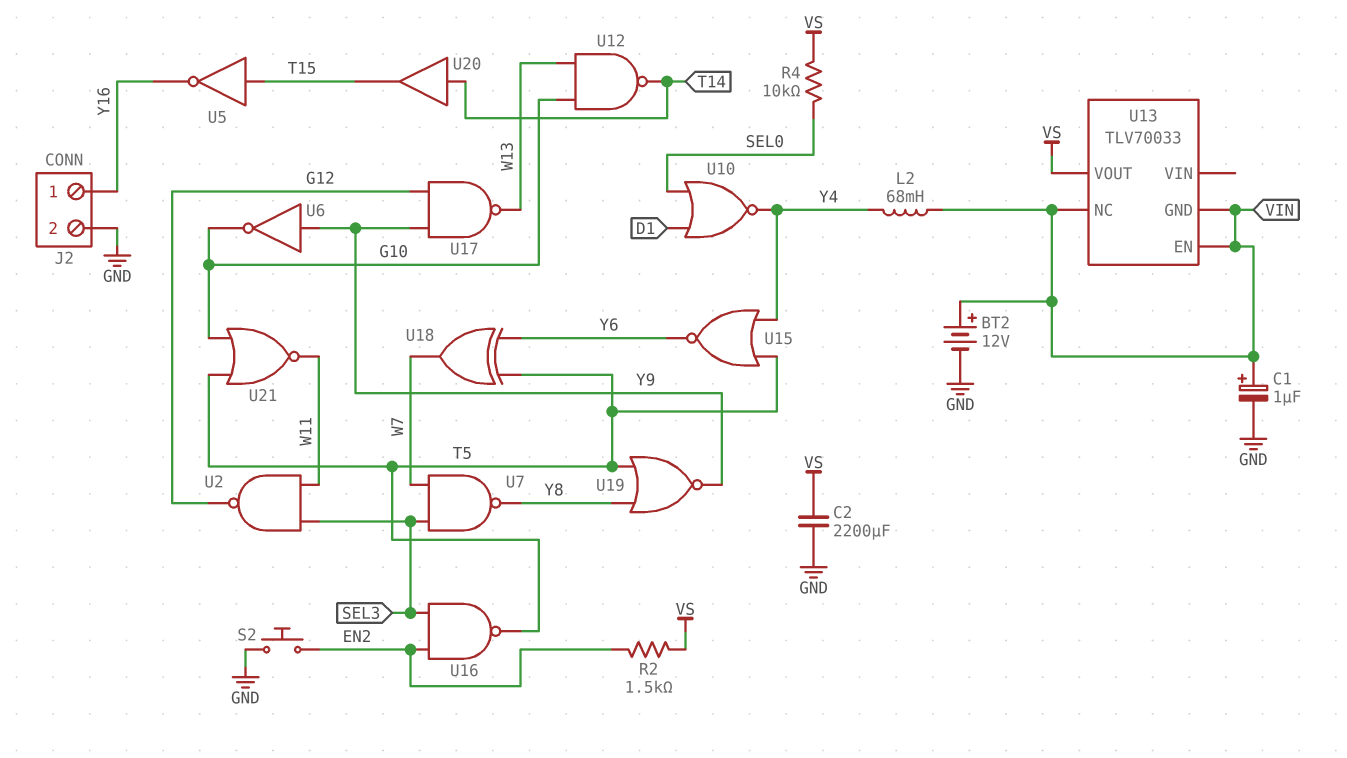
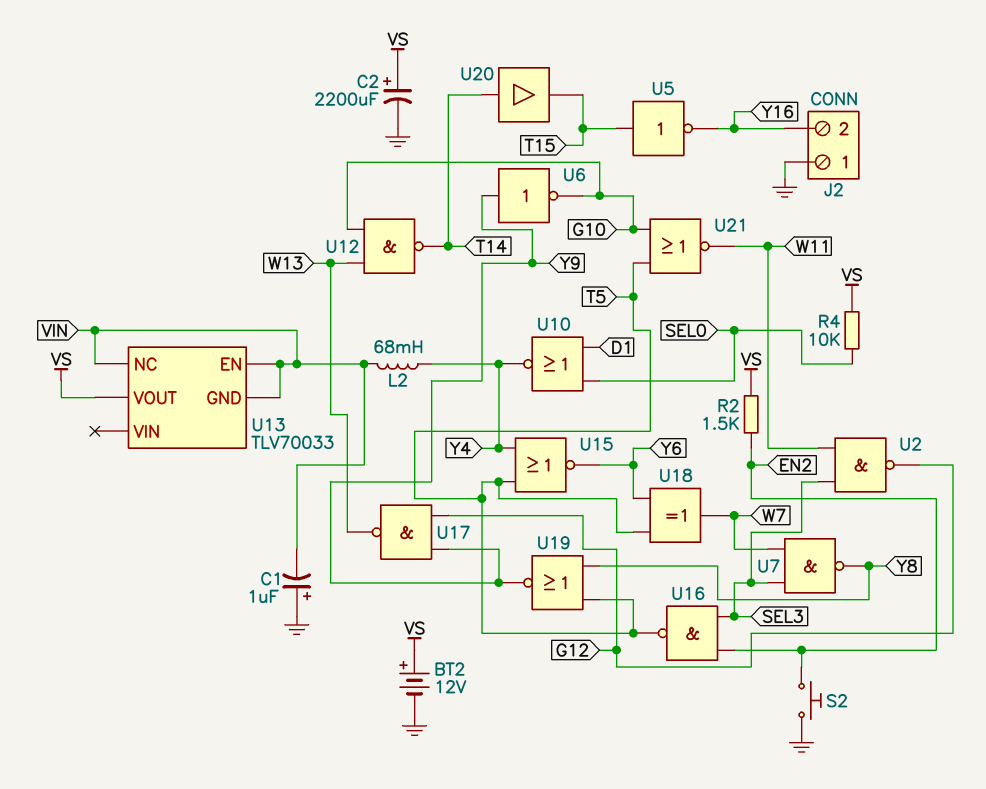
BT2: 12V (plus VIN, minus GND) -> 12V (plus VS, minus GND)
C1: 1uF (plus VIN, minus GND) -> 1uF (plus GND, minus VIN)
C2: 2200uF (GND, VS) -> 2200uF (plus VS, minus GND)
J2 pin 1: Y16 -> GND
J2 pin 2: GND -> Y16

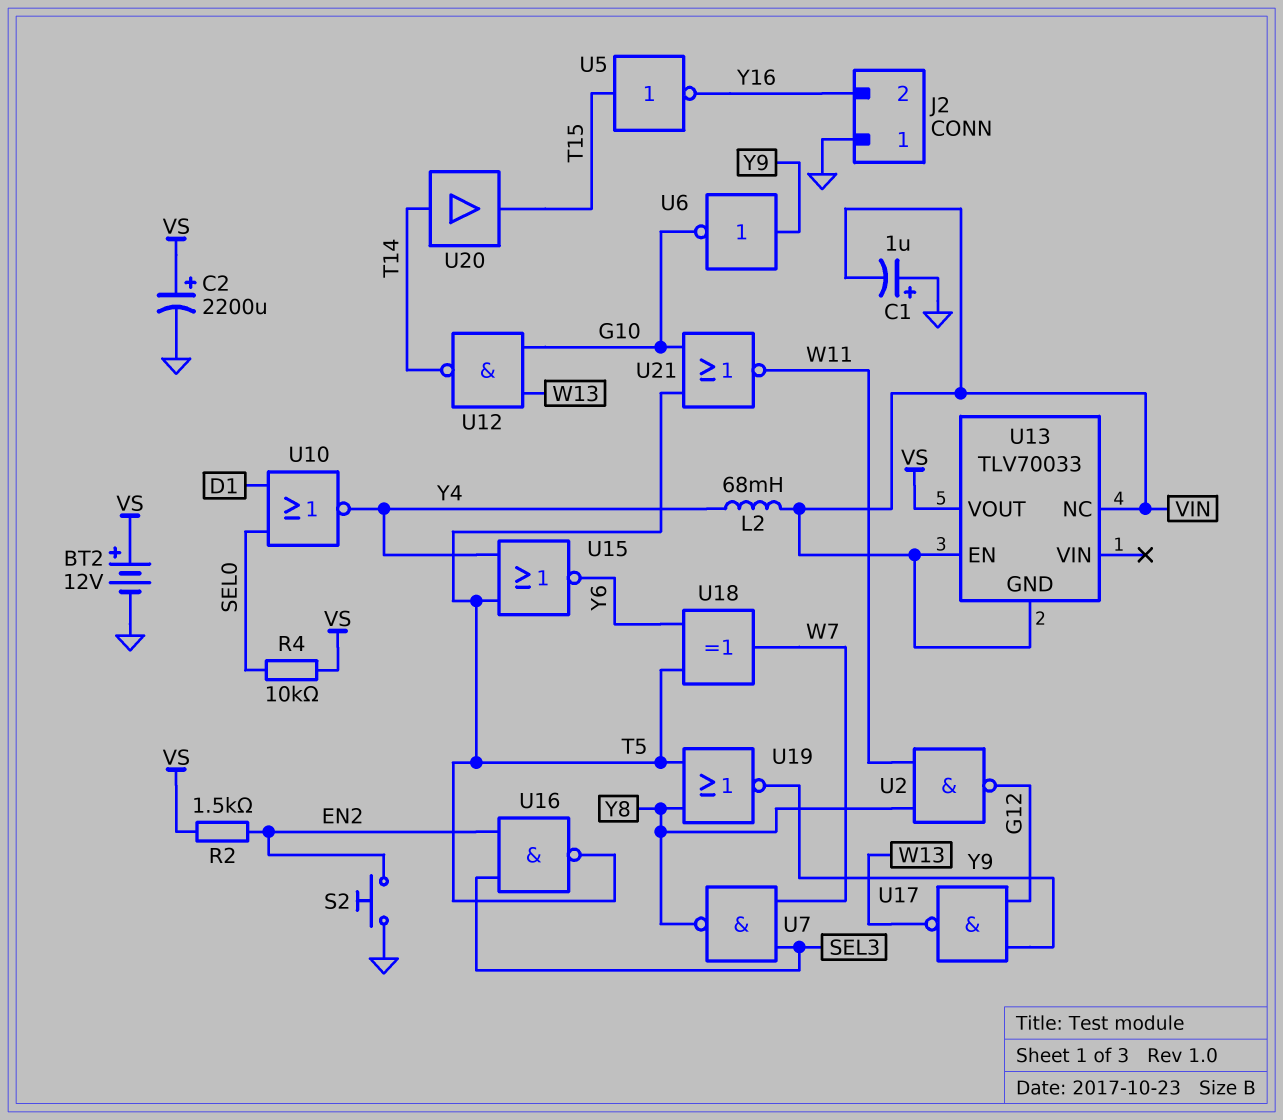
U2: NAND (in SEL3, in W11, out G12) -> NAND (in W11, in Y8, out G12)

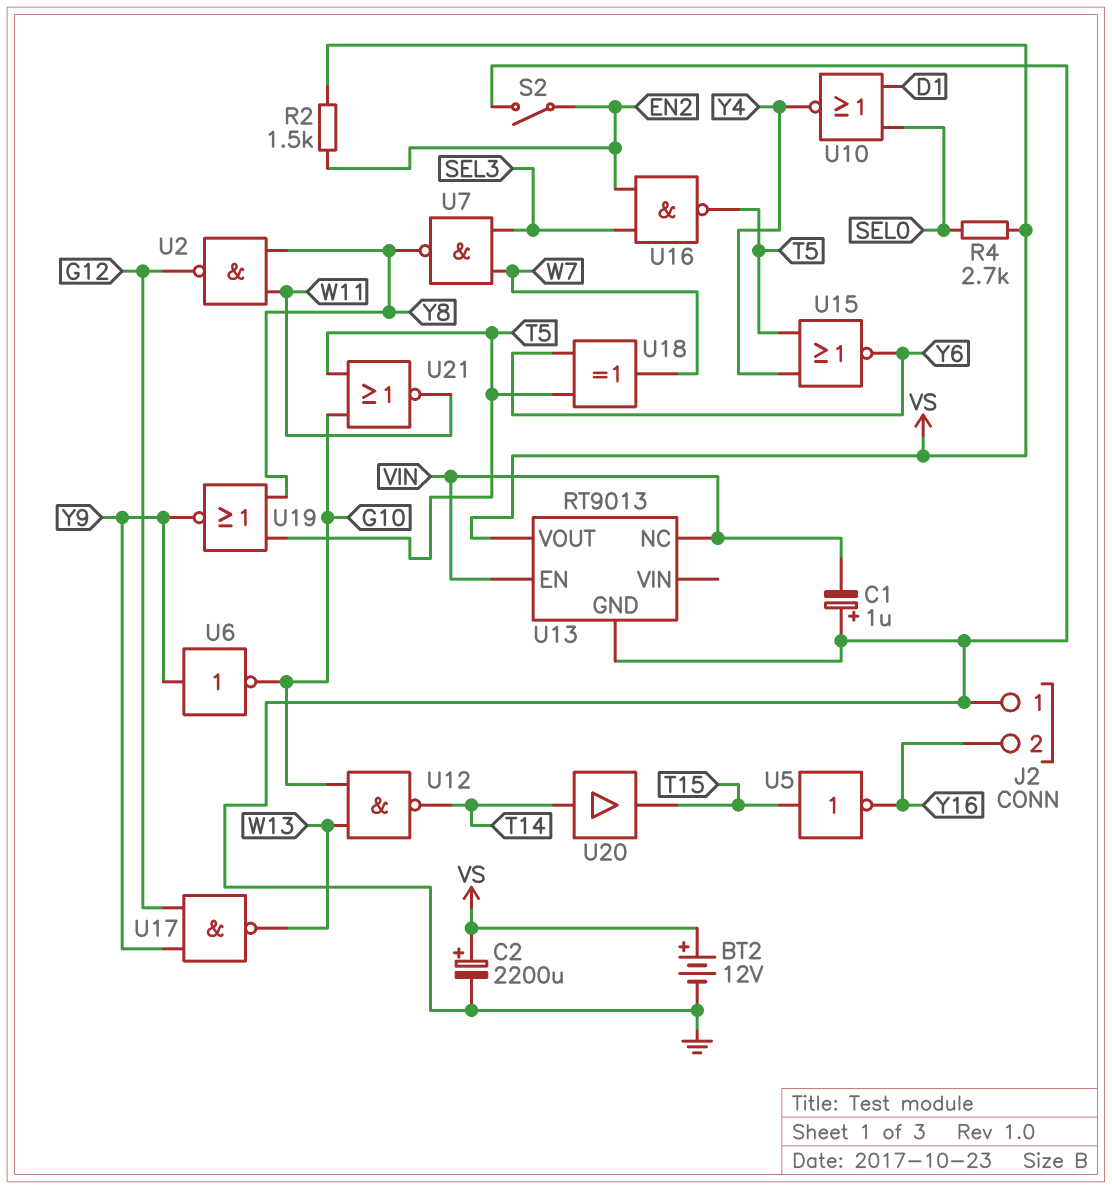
L2: 68mH (VIN, Y4) -> none
R4: 10k (SEL0, VS) -> 2.7k (SEL0, VS)
S2: button (EN2, GND) -> switch (EN2, GND)
U13: TLV70033 -> RT9013
U13 pin GND: VIN -> GND

